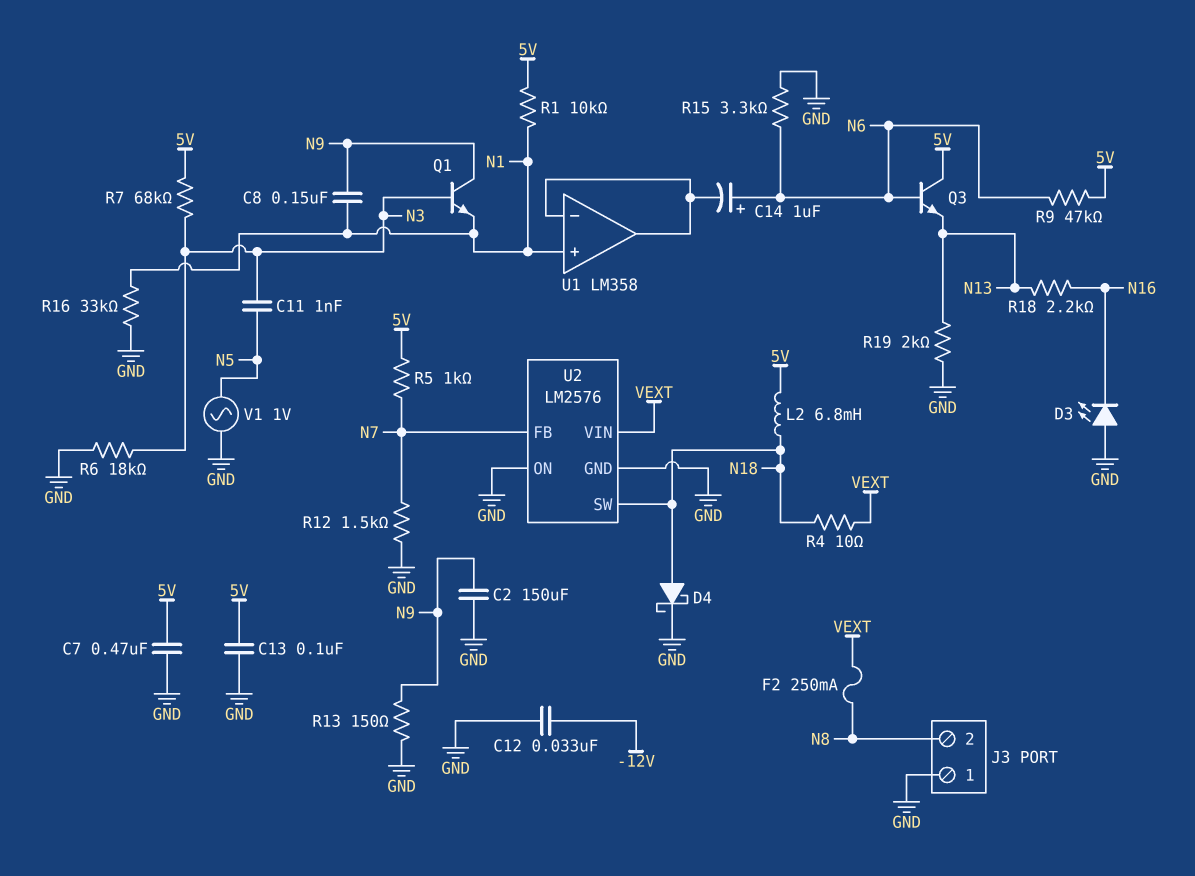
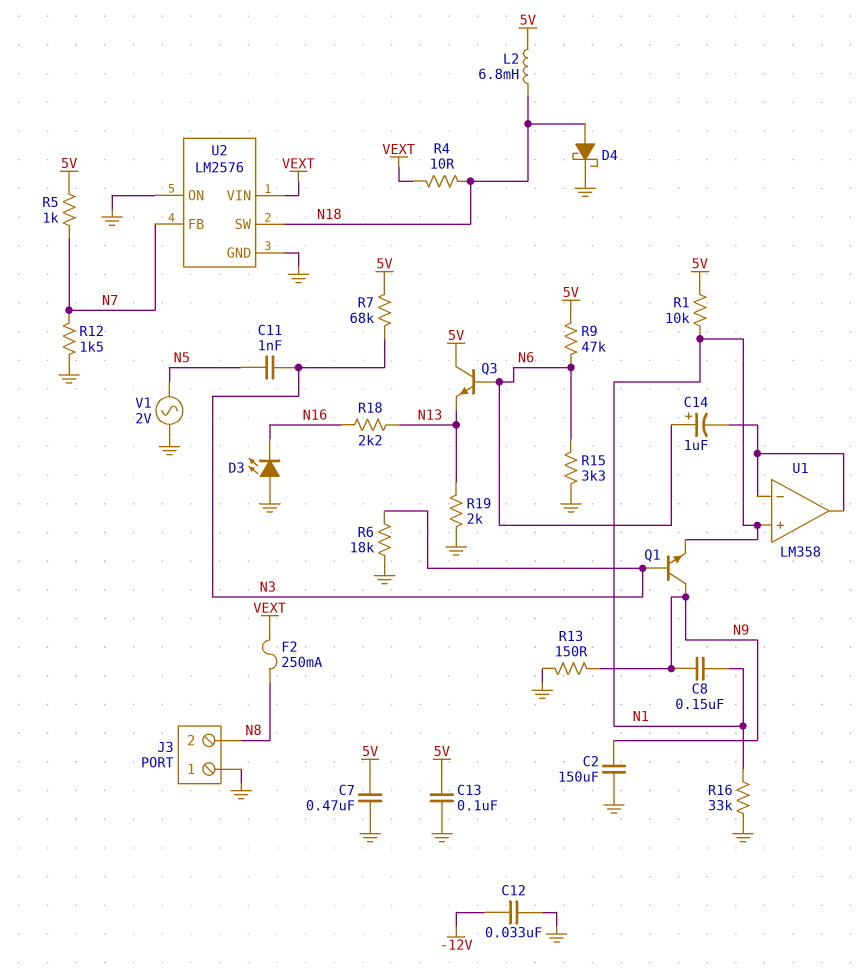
V1: AC 1V (GND, N5) -> AC 2V (GND, N5)

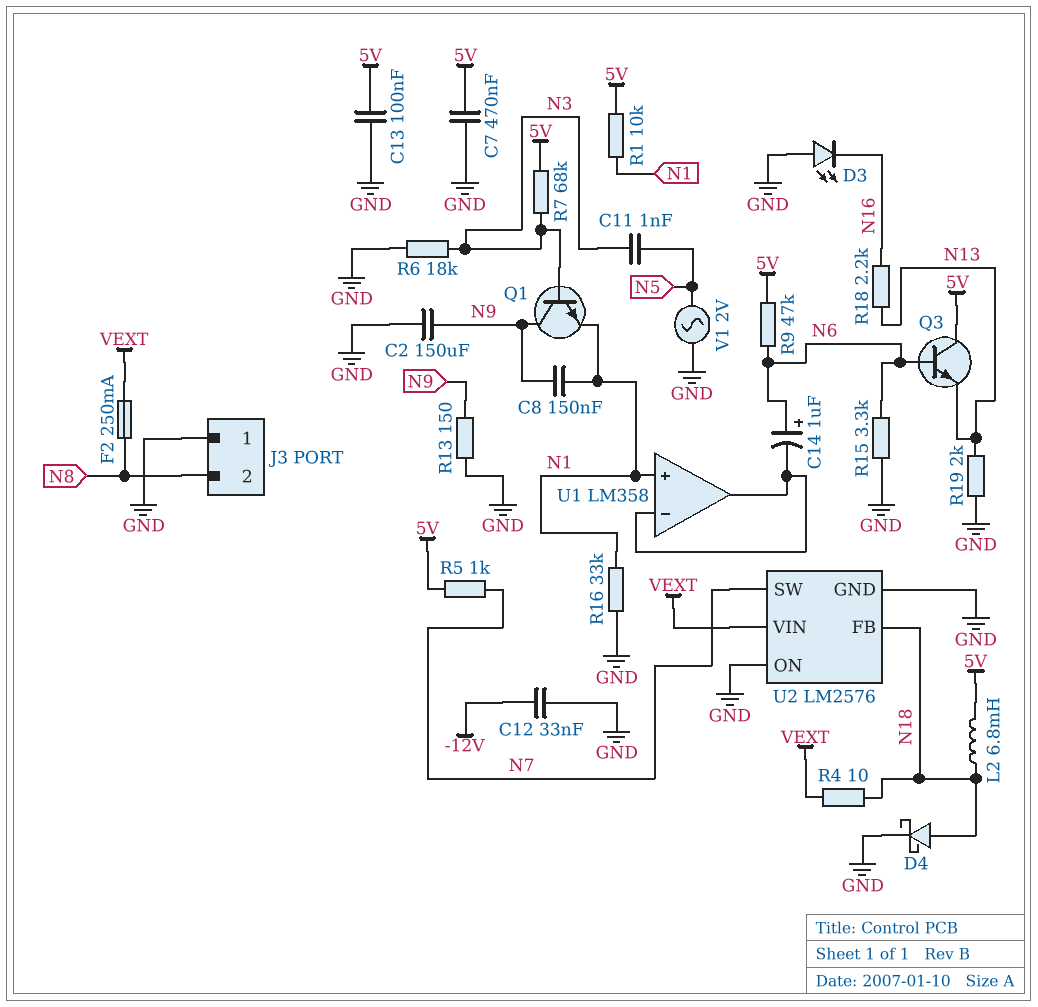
R12: 1.5k (GND, N7) -> none
U2 pin FB: N7 -> N18
U2 pin SW: N18 -> N7

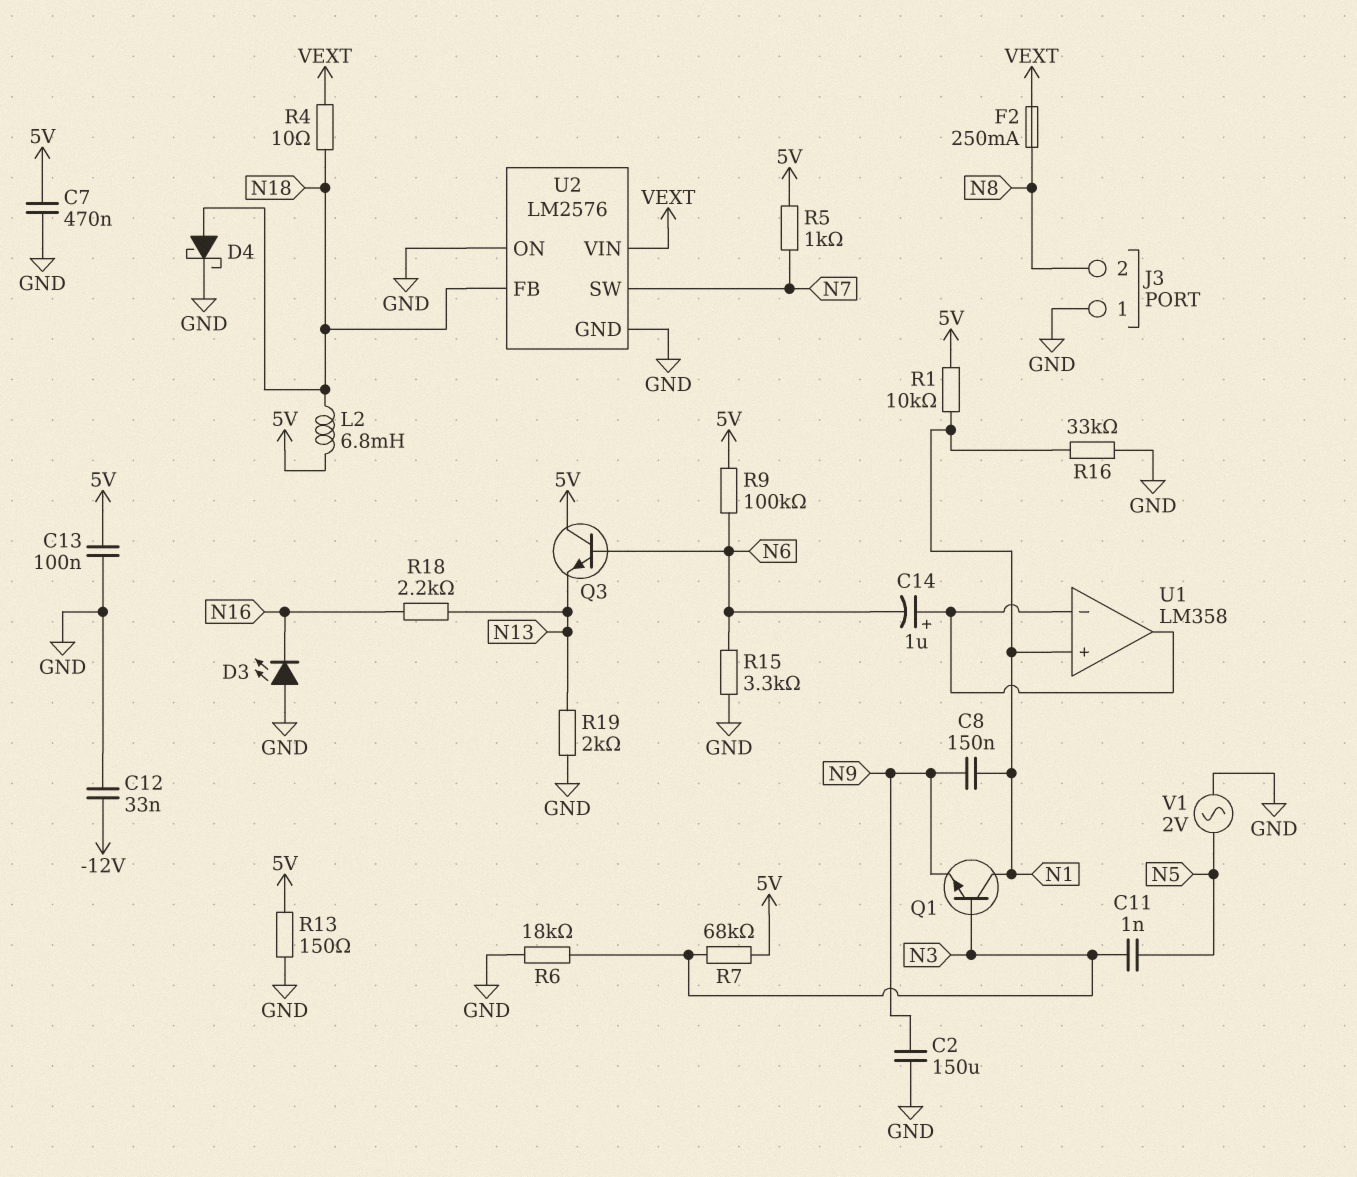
C14: 1uF (plus N6, minus U1/in-) -> 1uF (plus U1/in-, minus N6)
Q1: NPN (B N3, C N9, E N1) -> NPN (B N3, C N1, E N9)
R9: 47k (5V, N6) -> 100k (5V, N6)
R13: 150 (GND, N9) -> 150 (5V, GND)

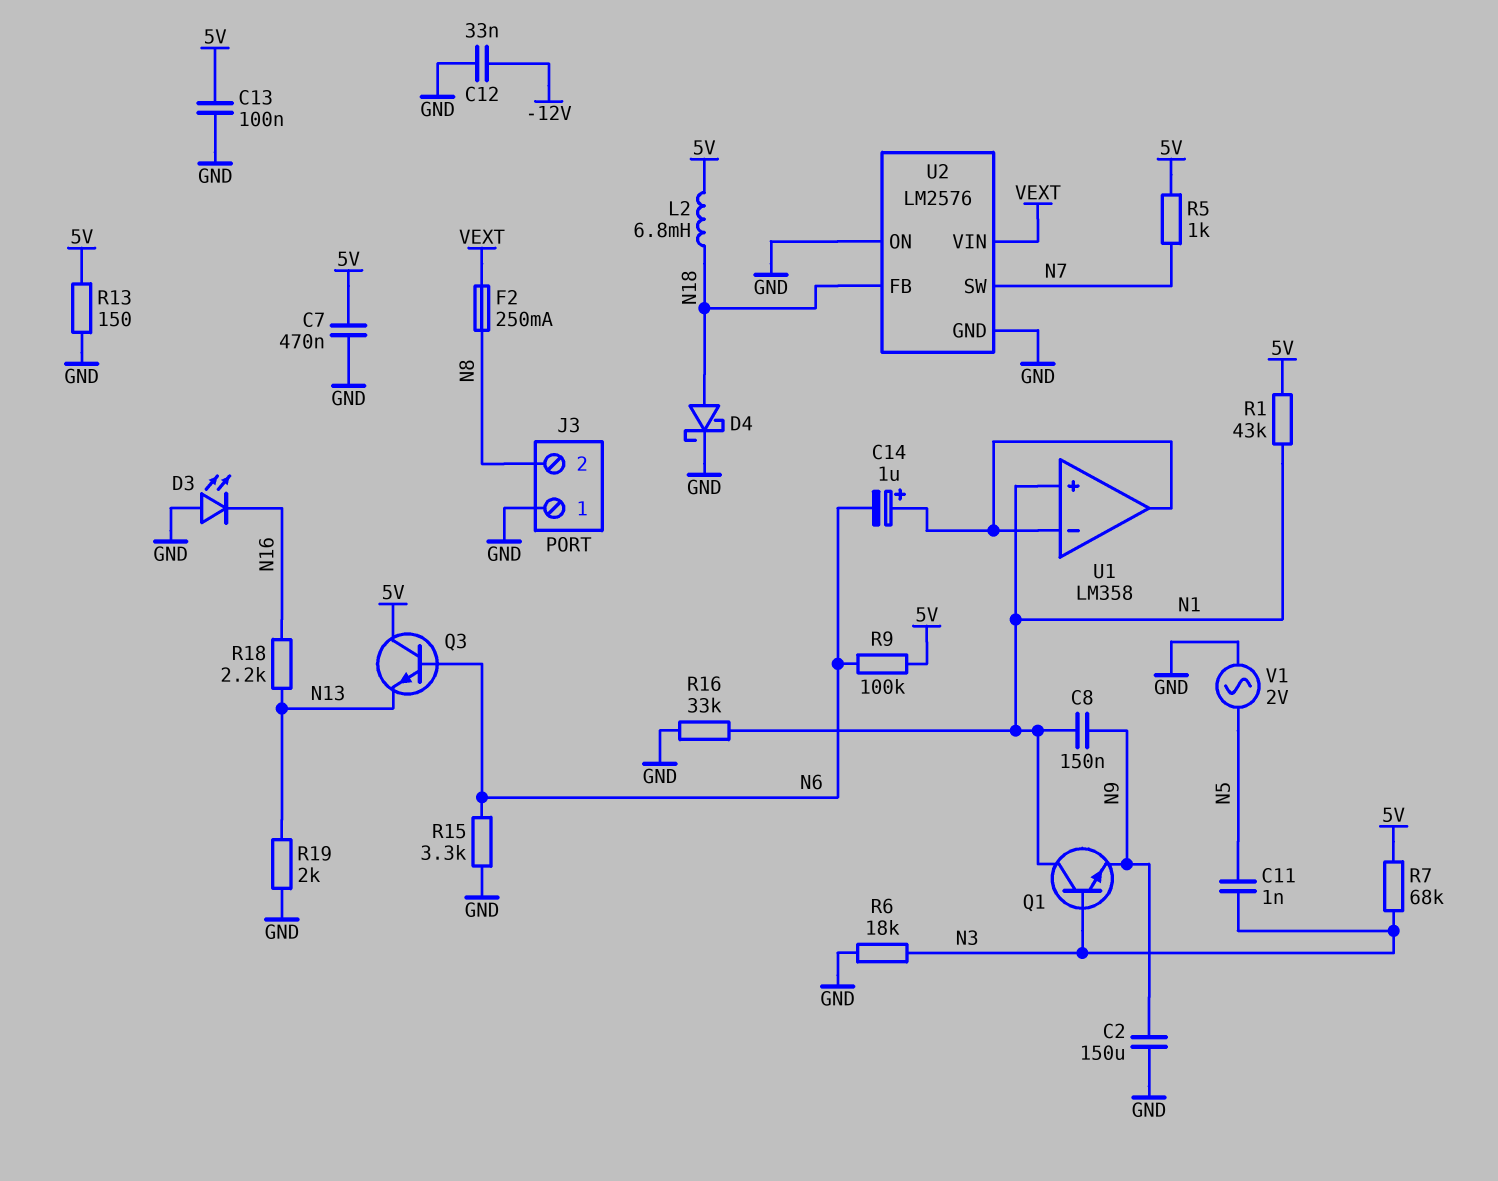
R1: 10k (5V, N1) -> 43k (5V, N1)
R4: 10 (N18, VEXT) -> none

